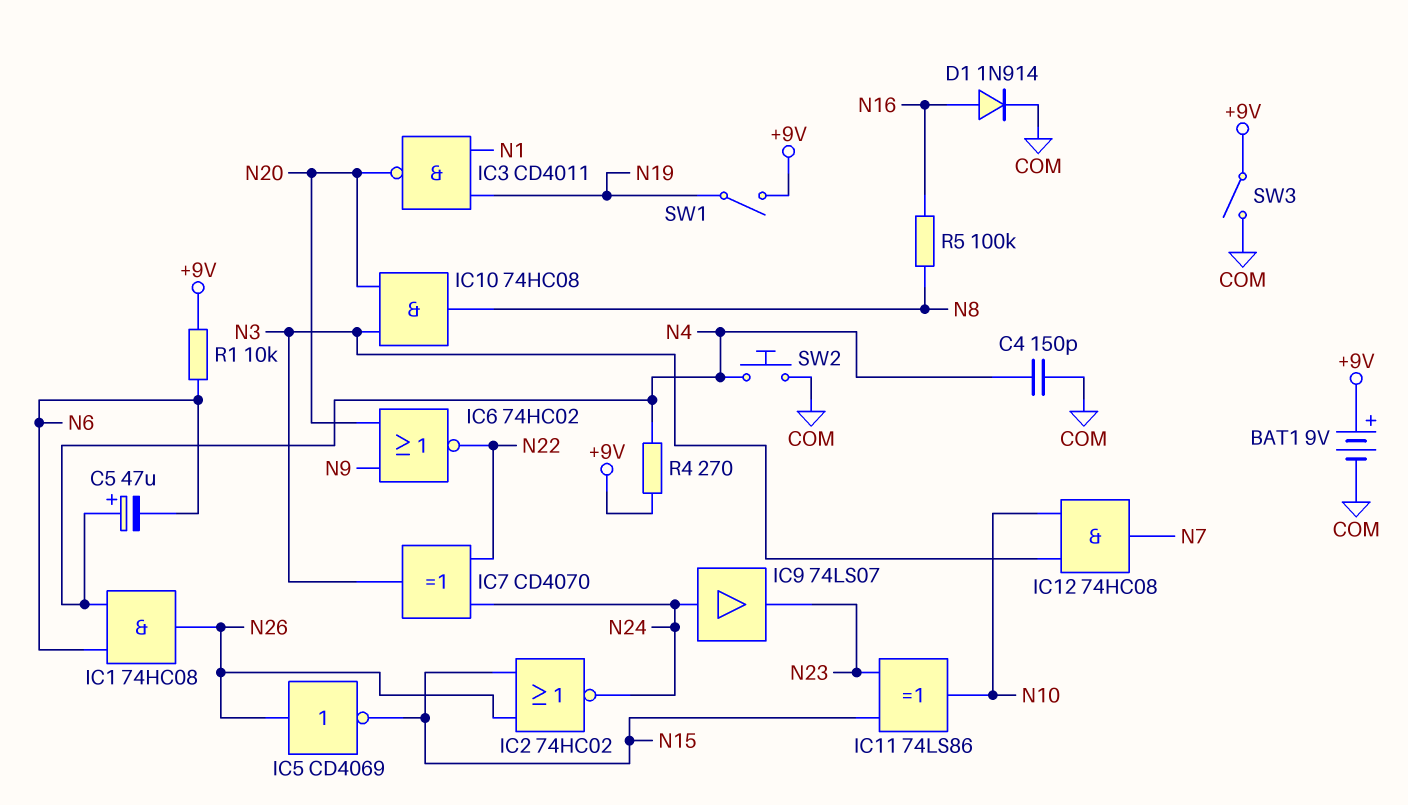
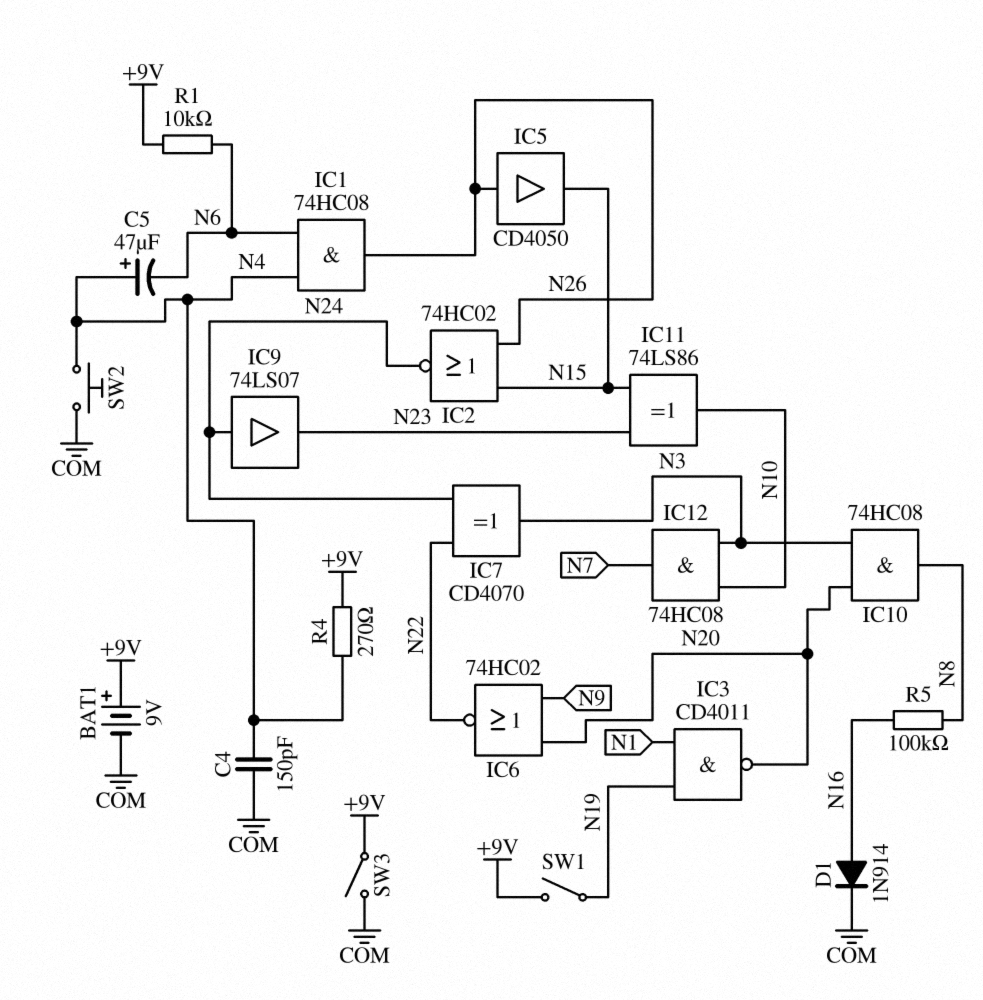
IC5: NOT CD4069 (in N26, out N15) -> buffer CD4050 (in N26, out N15)

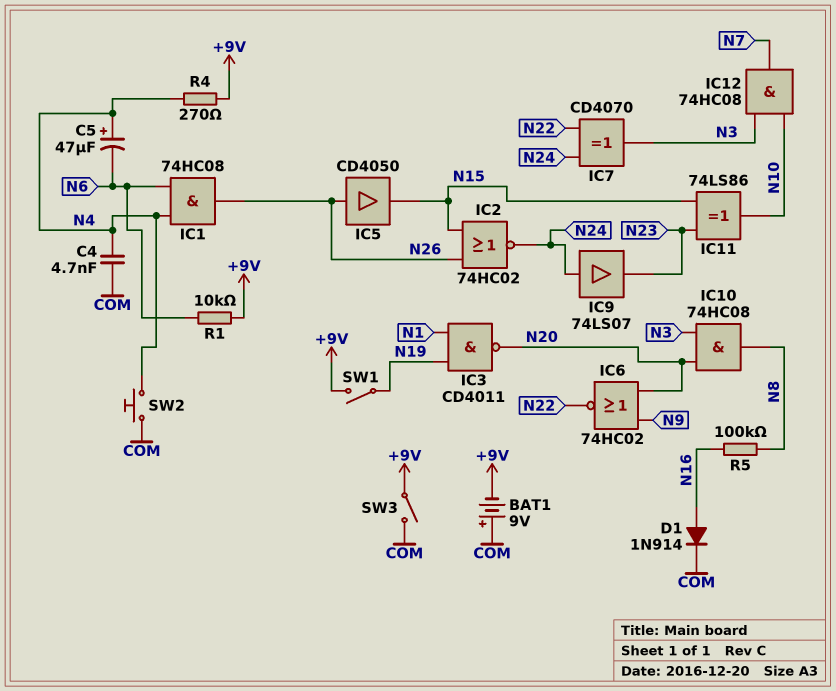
BAT1: 9V (plus +9V, minus COM) -> 9V (plus COM, minus +9V)
C4: 150pF (COM, N4) -> 4.7nF (COM, N4)

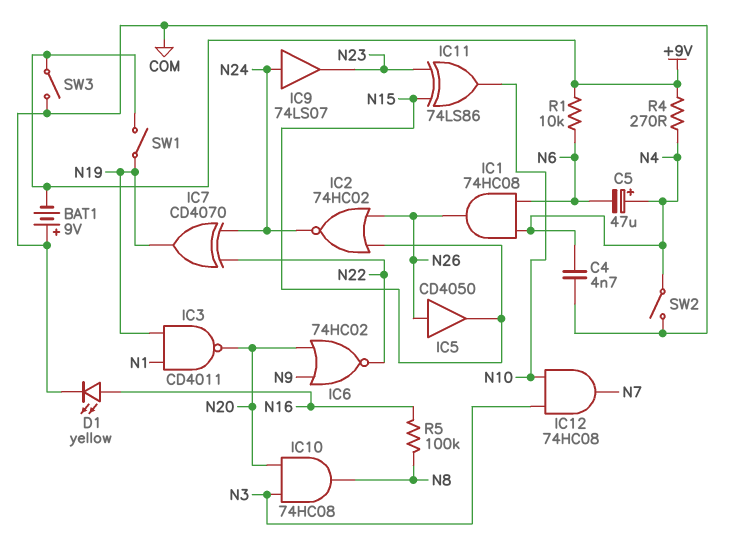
D1: diode 1N914 (A N16, K COM) -> LED yellow (A N16, K COM)
IC7: XOR CD4070 (in N22, in N24, out N3) -> XOR CD4070 (in N22, in N24, out N19)
SW2: button (COM, N4) -> switch (COM, N4)

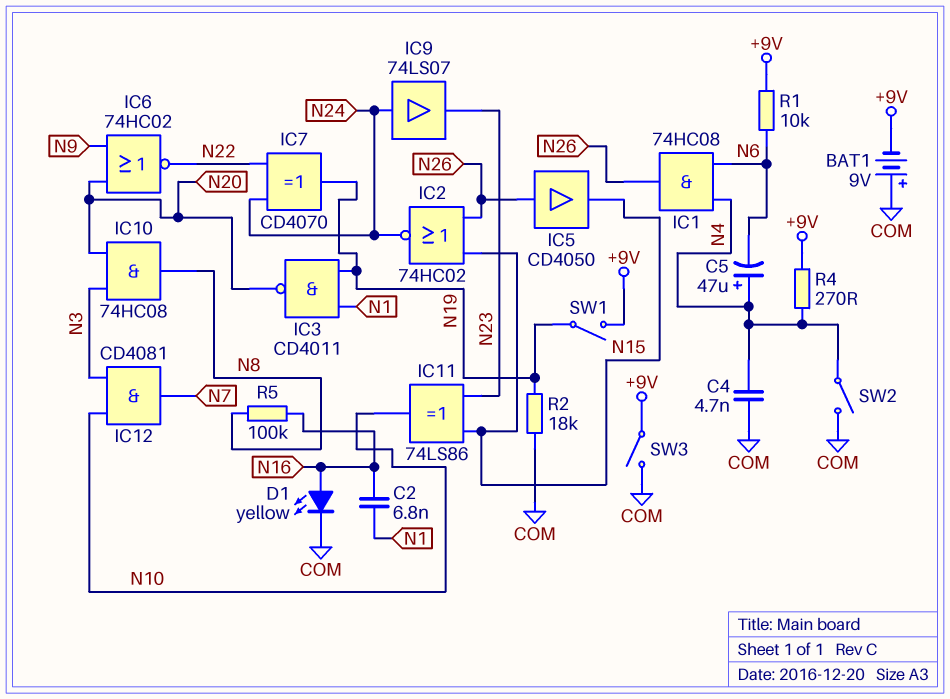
C2: none -> 6.8nF (N1, N16)
IC12: AND 74HC08 (in N3, in N10, out N7) -> AND CD4081 (in N3, in N10, out N7)
R2: none -> 18k (COM, N19)

